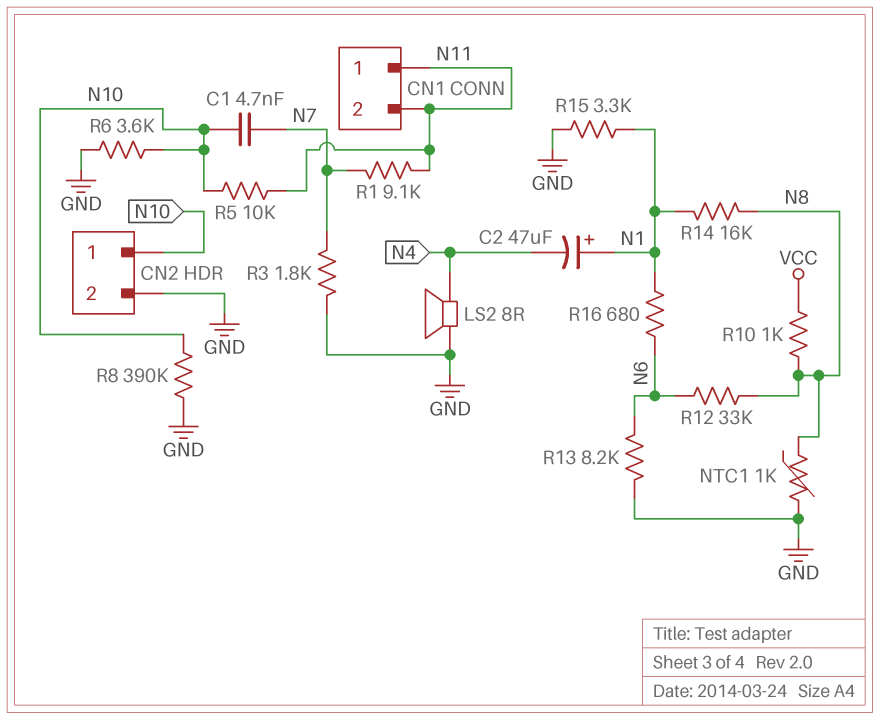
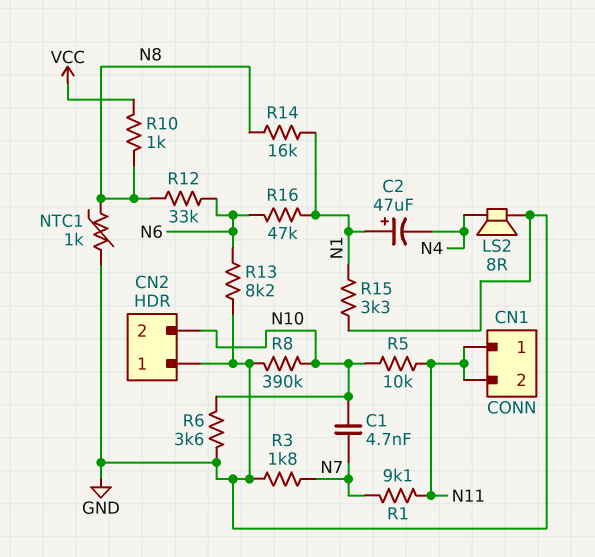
CN2 pin 1: N10 -> GND
CN2 pin 2: GND -> N10
R16: 680 (N1, N6) -> 47k (N1, N6)

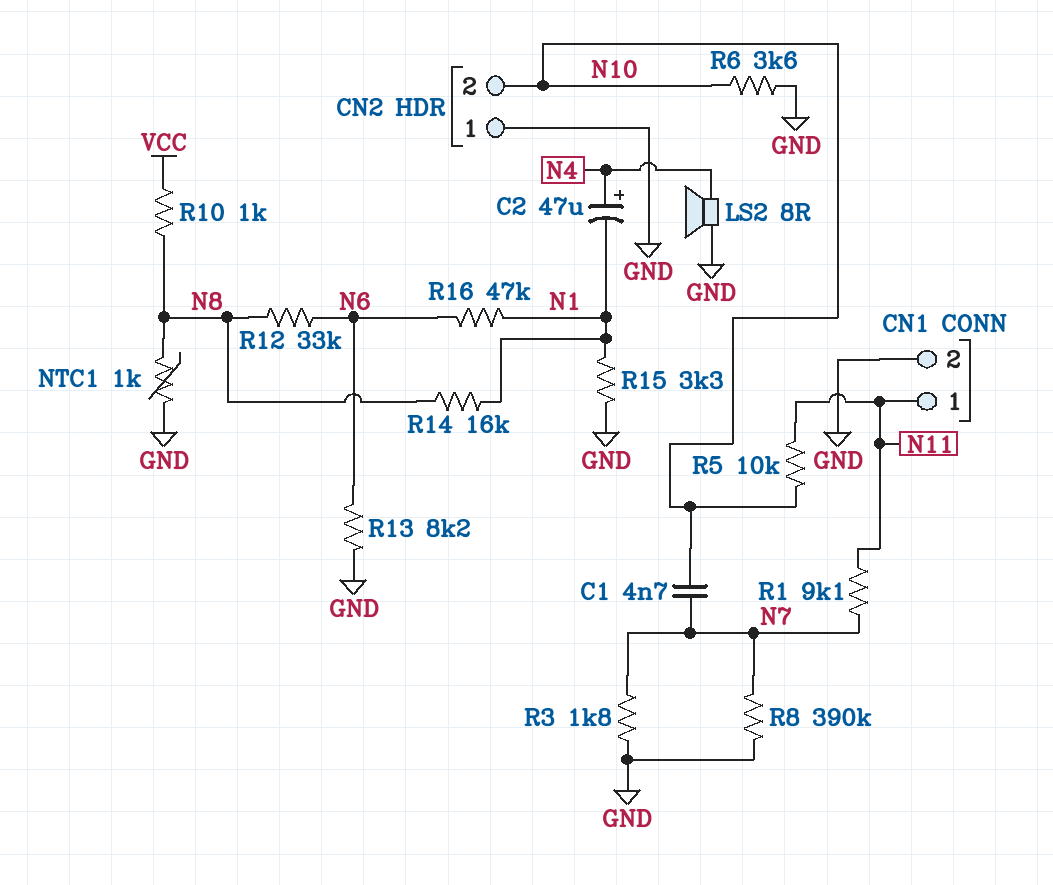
C2: 47uF (plus N1, minus N4) -> 47uF (plus N4, minus N1)
CN1 pin 2: N11 -> GND
R8: 390k (GND, N10) -> 390k (GND, N7)

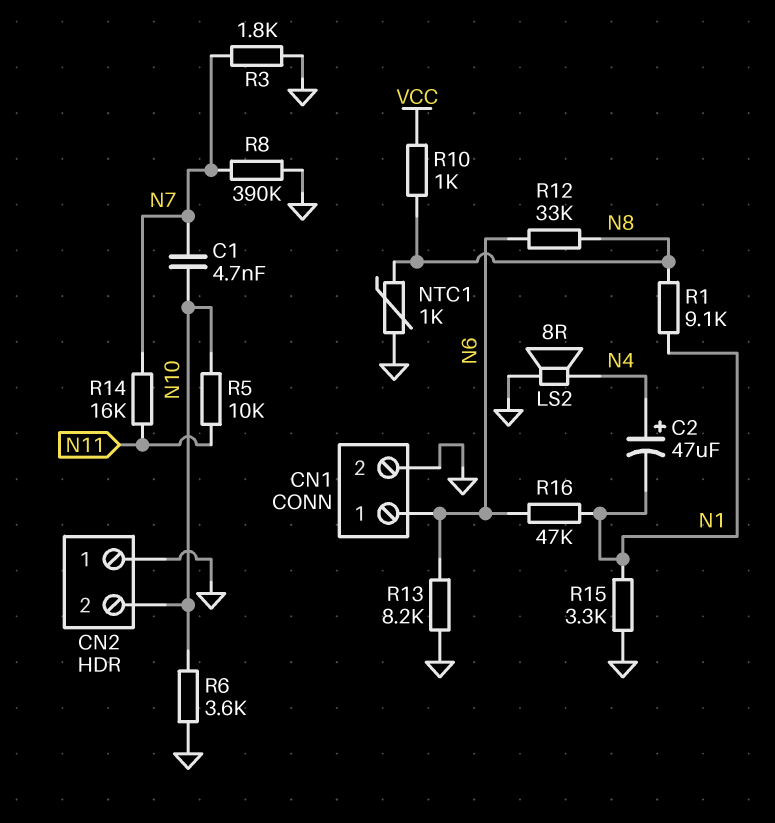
CN1 pin 1: N11 -> N6
R1: 9.1k (N7, N11) -> 9.1k (N1, N8)
R14: 16k (N1, N8) -> 16k (N7, N11)

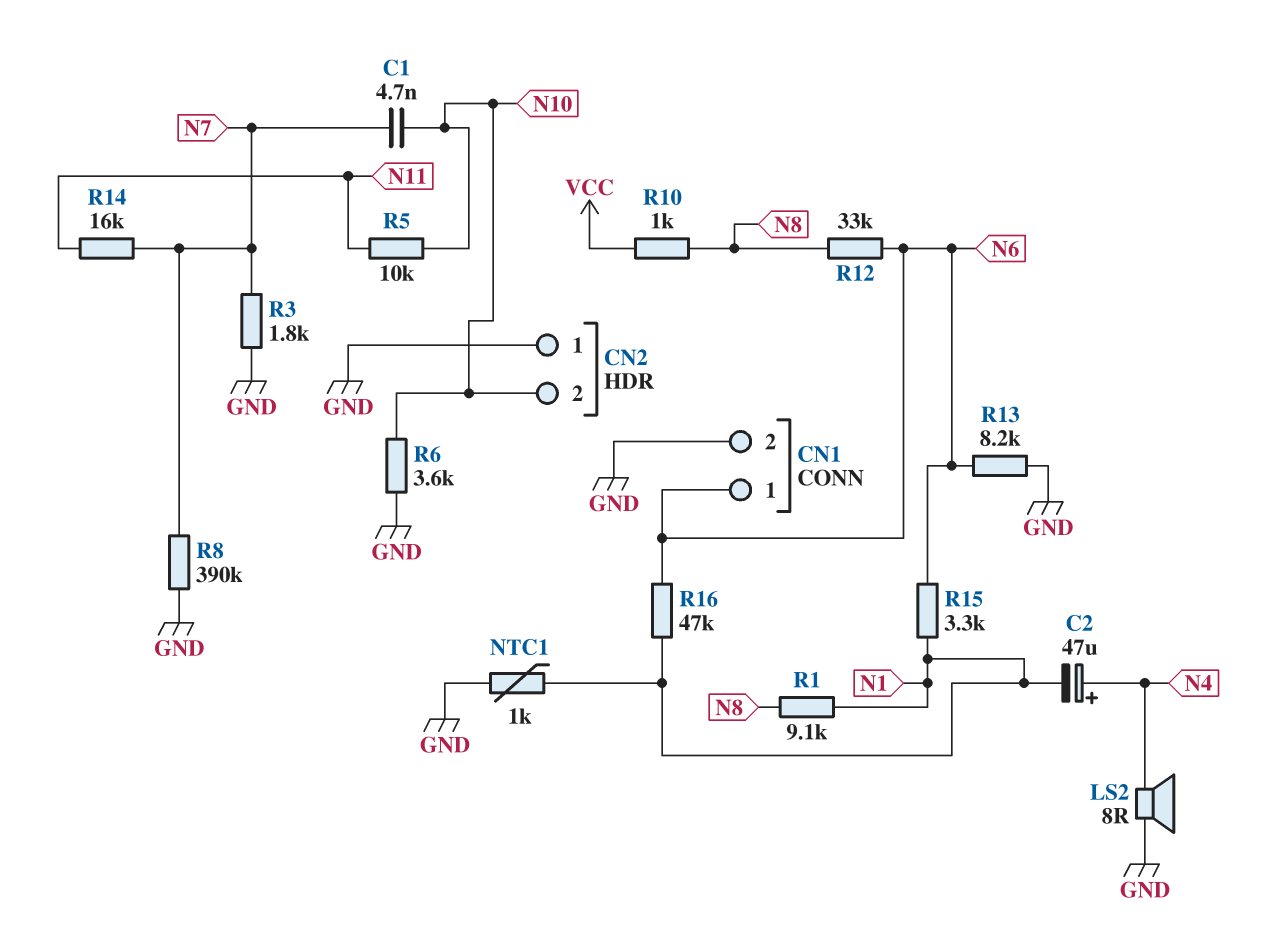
NTC1: 1k (GND, N8) -> 1k (GND, N1)
R15: 3.3k (GND, N1) -> 3.3k (N1, N6)

